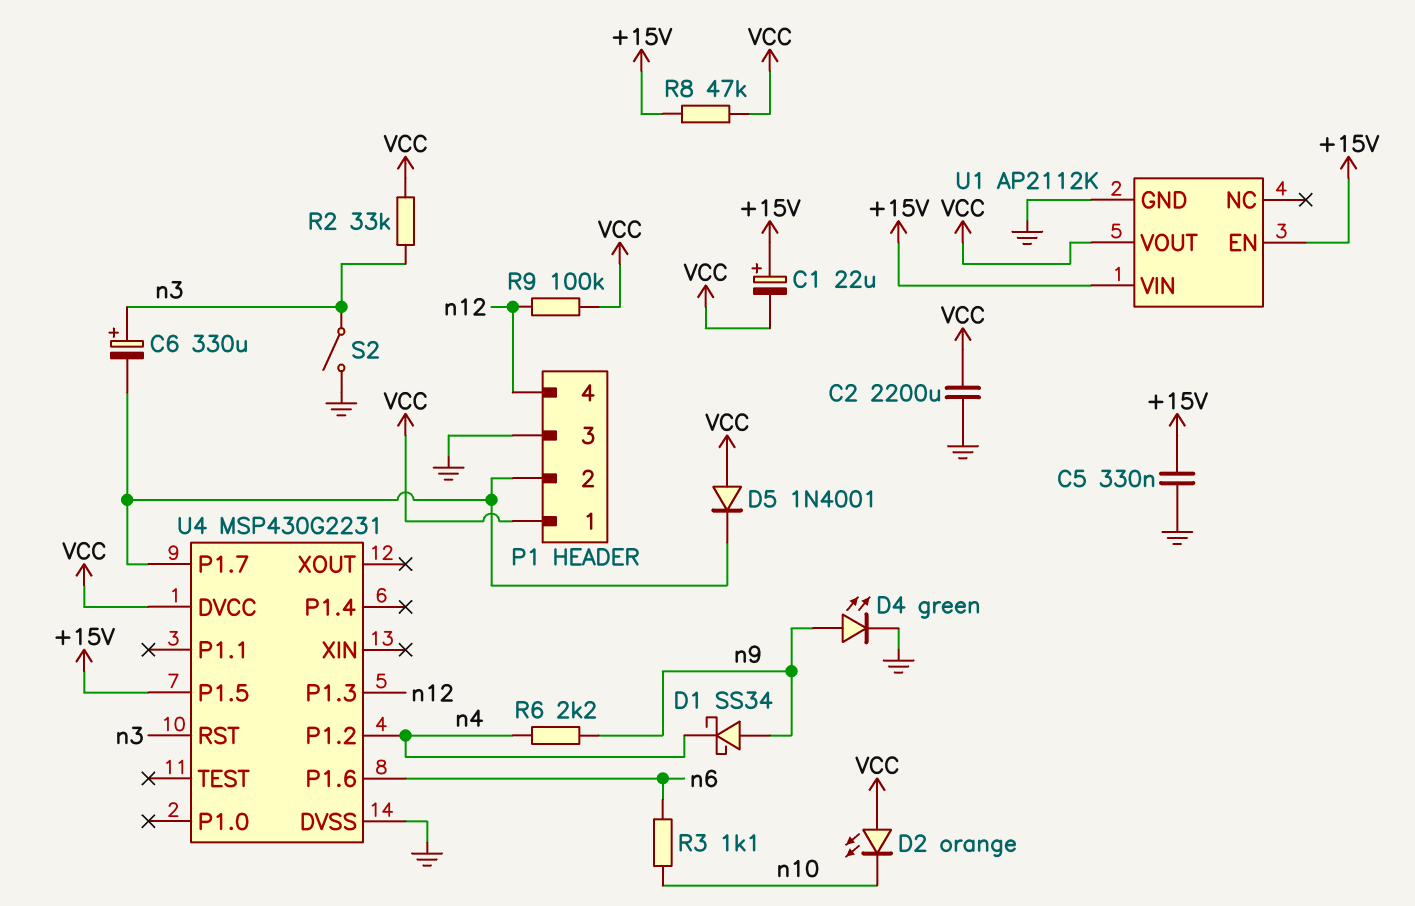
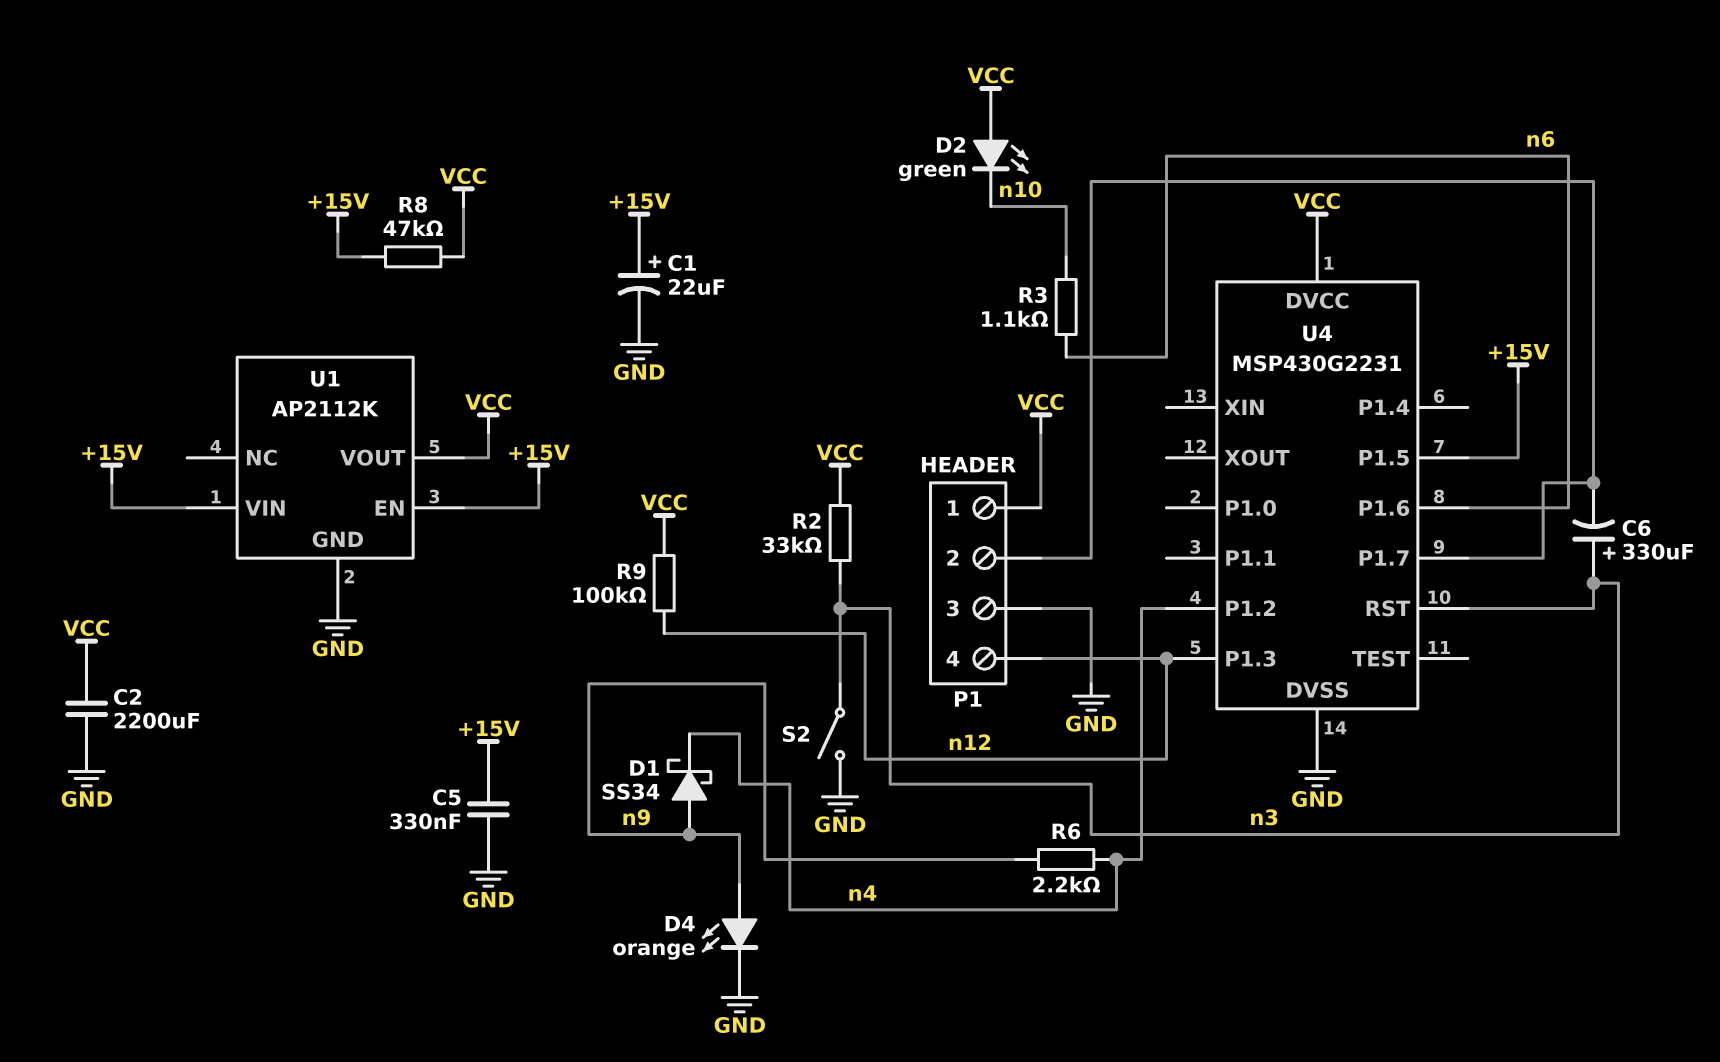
C1: 22uF (plus +15V, minus VCC) -> 22uF (plus +15V, minus GND)
D2: LED orange (A VCC, K n10) -> LED green (A VCC, K n10)
D4: LED green (A n9, K GND) -> LED orange (A n9, K GND)
D5: diode 1N4001 (A VCC, K P1/2) -> none

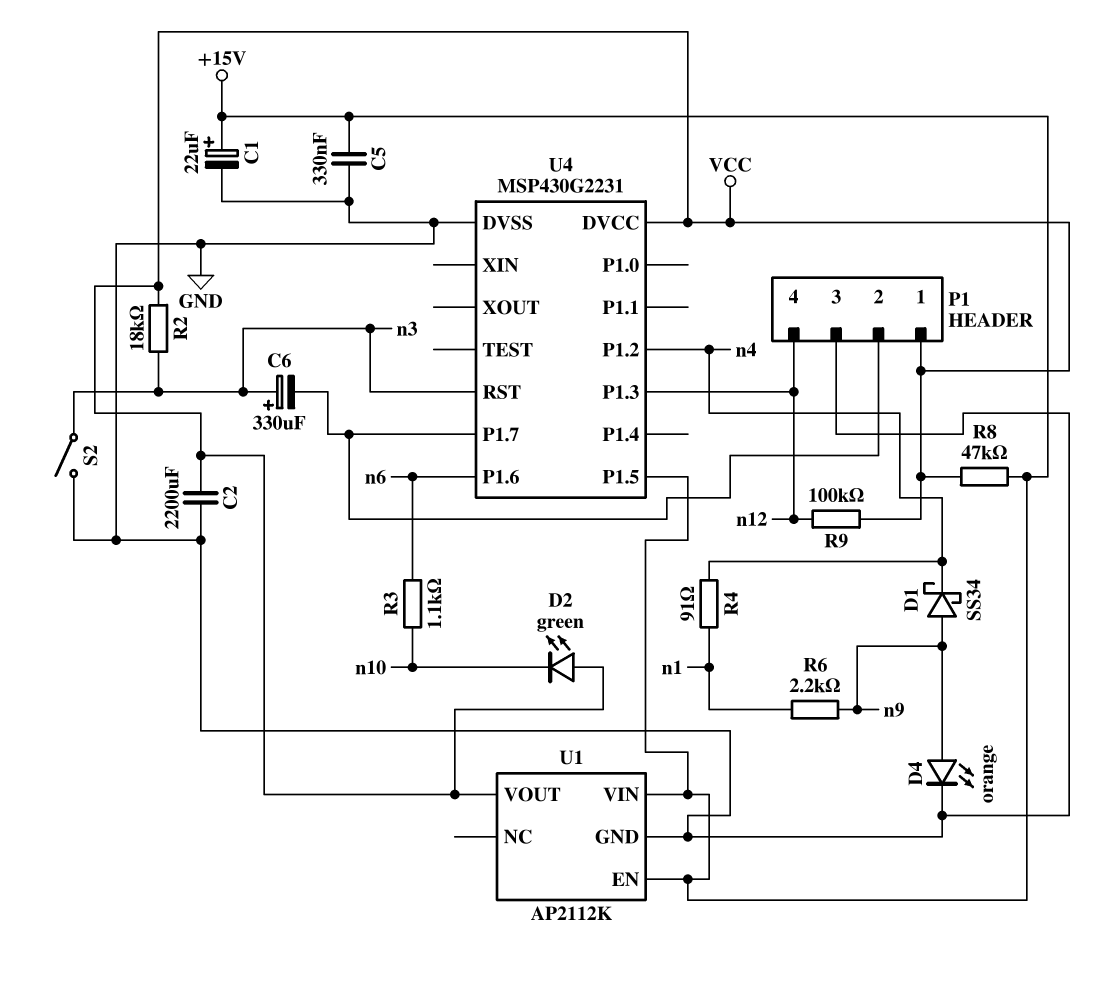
R2: 33k (VCC, n3) -> 18k (VCC, n3)
R4: none -> 91 (n1, n4)
R6: 2.2k (n4, n9) -> 2.2k (n1, n9)

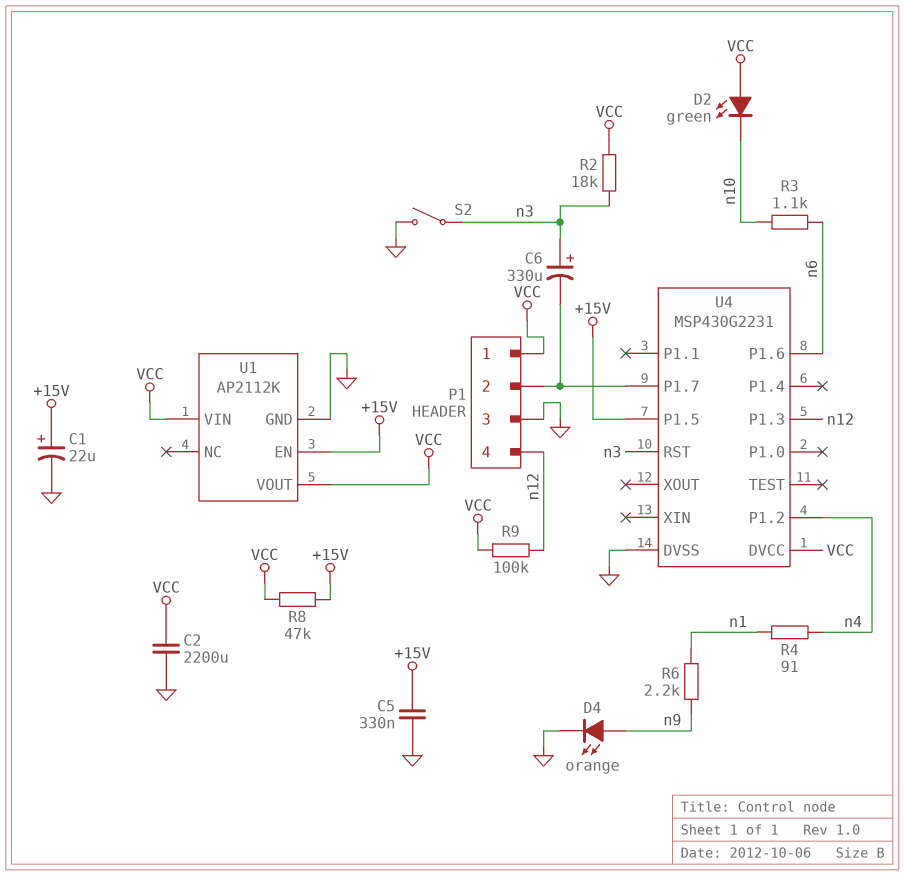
D1: schottky SS34 (A n9, K n4) -> none
U1 pin VIN: +15V -> VCC

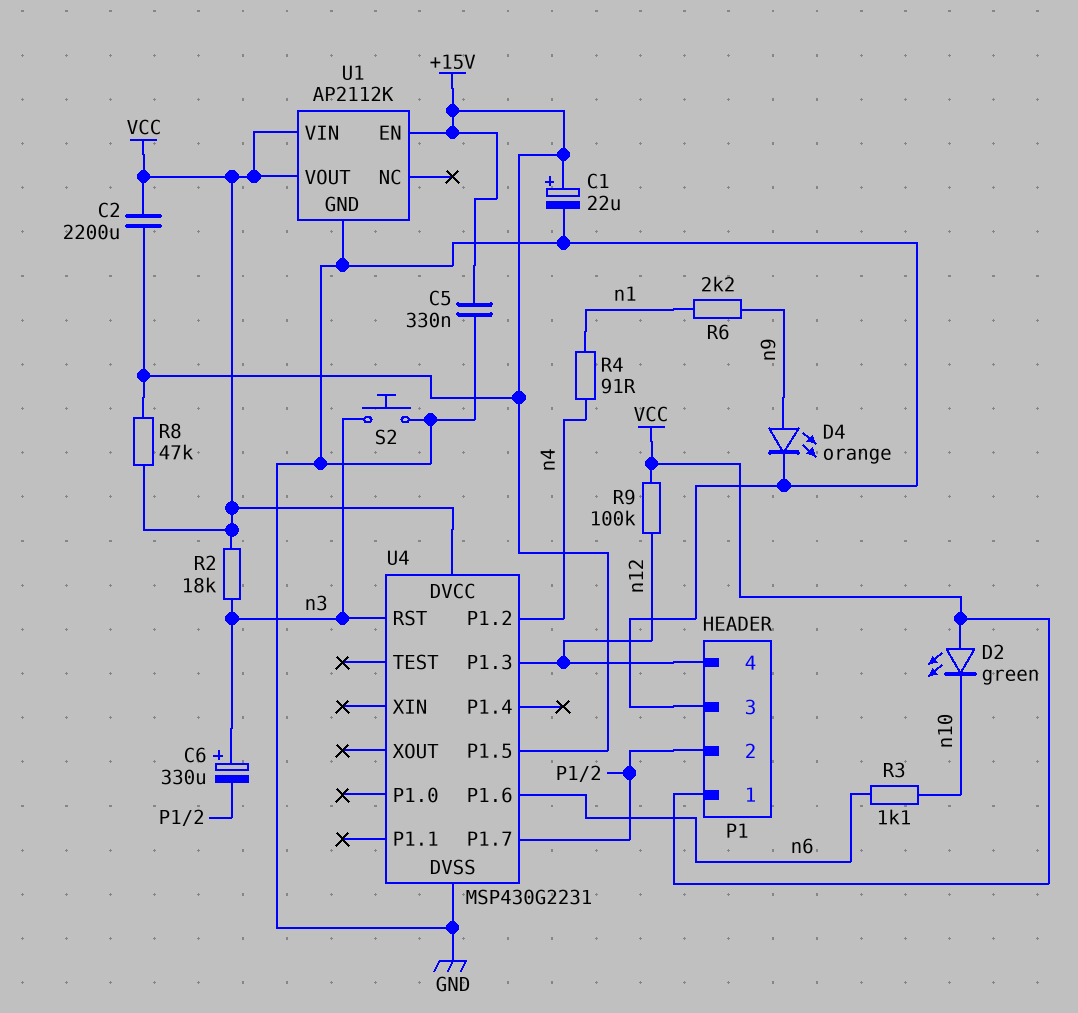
C2: 2200uF (GND, VCC) -> 2200uF (+15V, VCC)
S2: switch (GND, n3) -> button (GND, n3)

